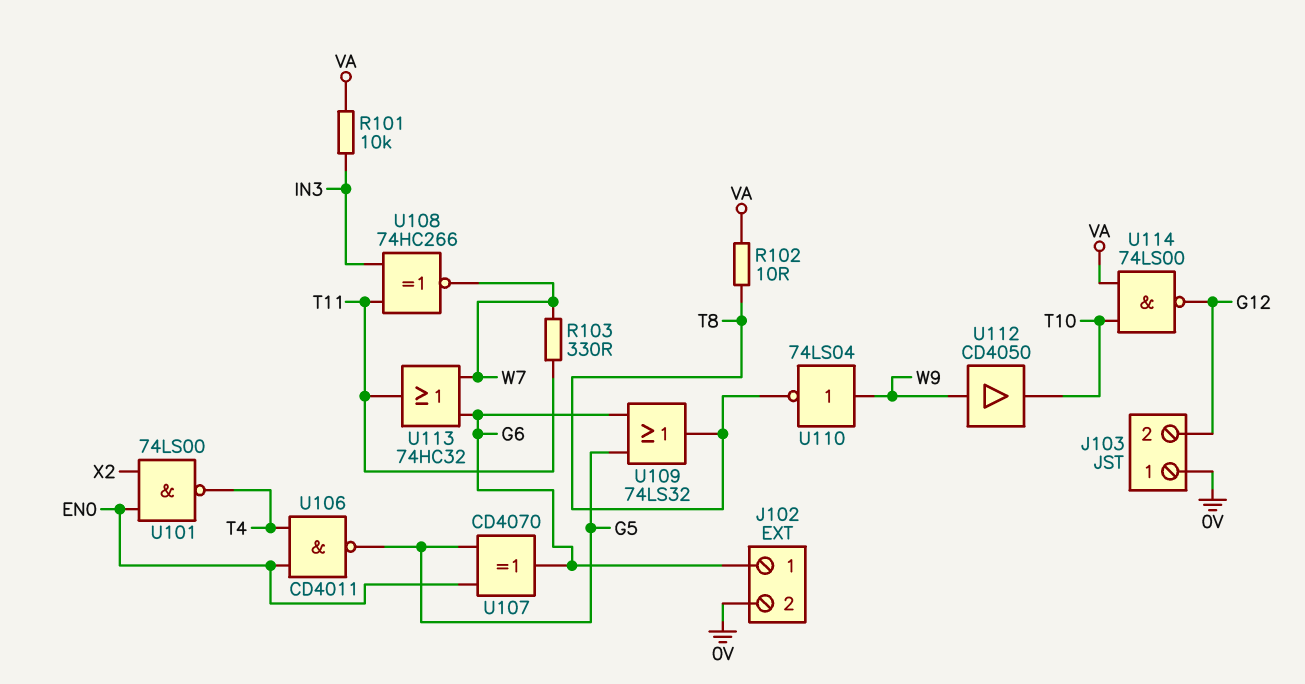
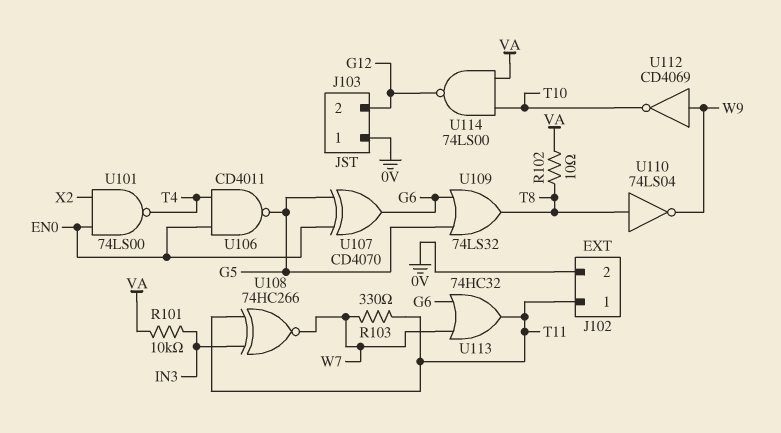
J102 pin 1: G6 -> T11
U110: NOT 74LS04 (in W9, out T8) -> NOT 74LS04 (in T8, out W9)
U112: buffer CD4050 (in W9, out T10) -> NOT CD4069 (in W9, out T10)

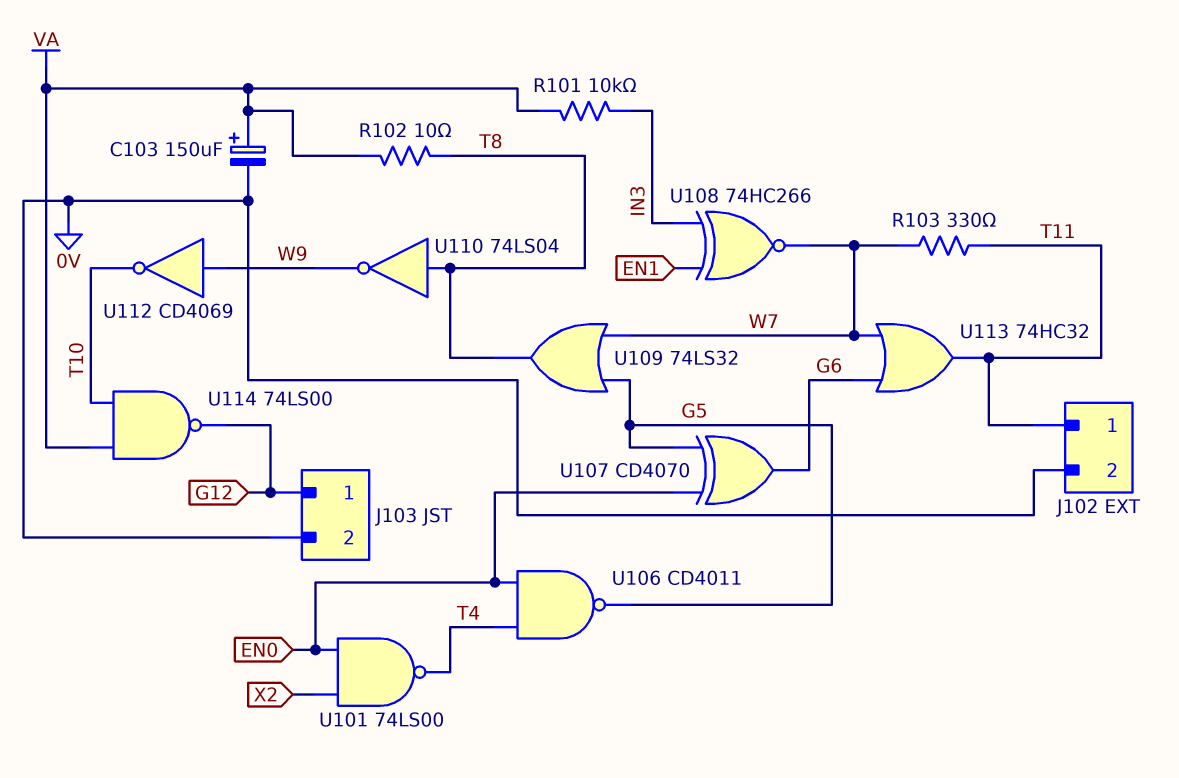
C103: none -> 150uF (plus VA, minus 0V)
J103 pin 1: 0V -> G12
J103 pin 2: G12 -> 0V
U108: XNOR 74HC266 (in IN3, in T11, out W7) -> XNOR 74HC266 (in EN1, in IN3, out W7)
U109: OR 74LS32 (in G5, in G6, out T8) -> OR 74LS32 (in G5, in W7, out T8)

